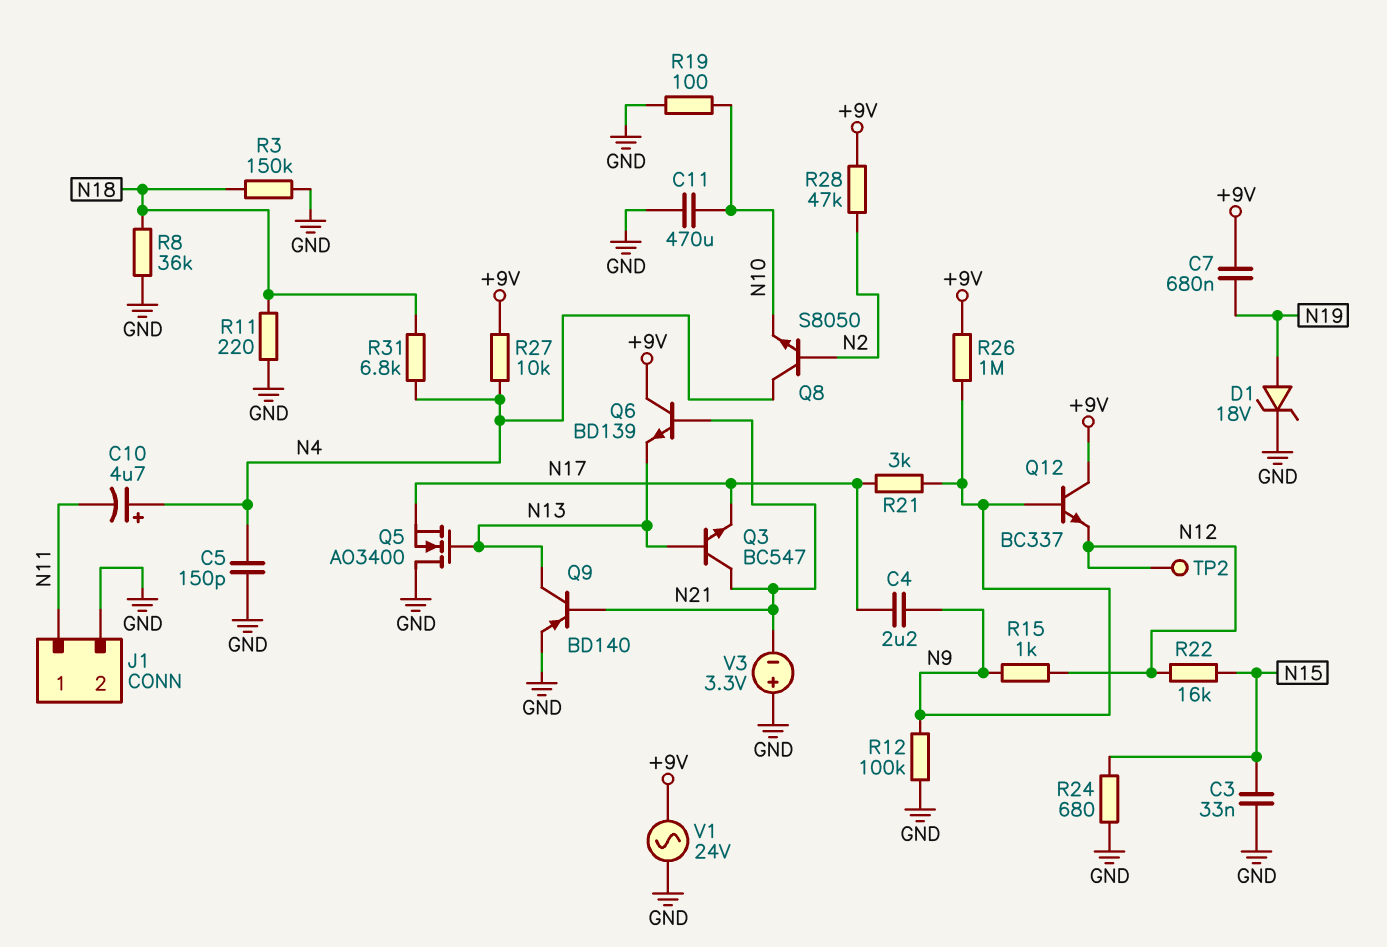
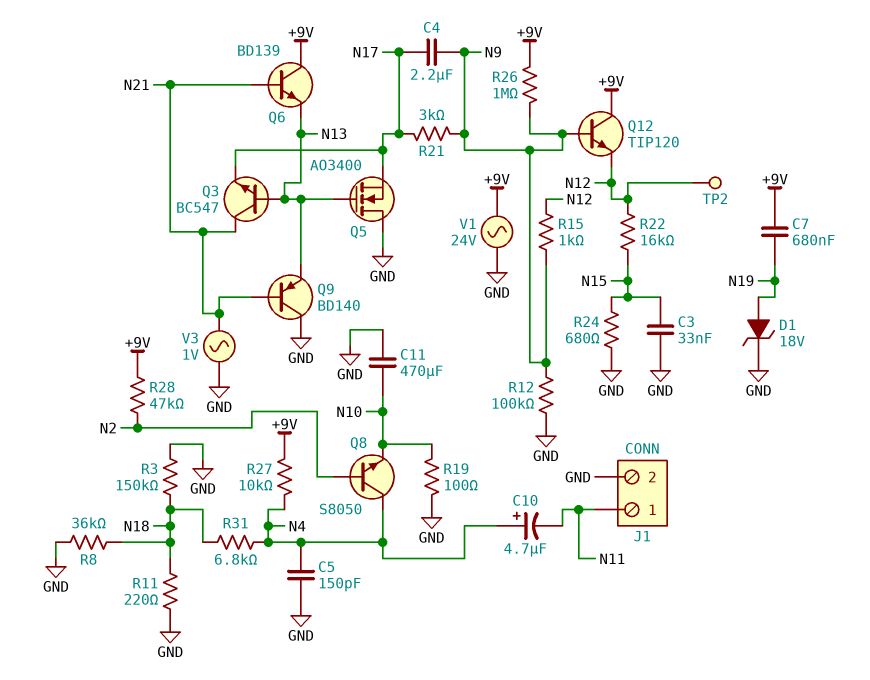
Q9: PNP BD140 (B N21, C N13, E GND) -> PNP BD140 (B N21, C GND, E N13)
Q12: NPN BC337 (B N9, C +9V, E N12) -> NPN TIP120 (B N9, C +9V, E N12)
V3: 3.3V (plus GND, minus N21) -> AC 1V (GND, N21)

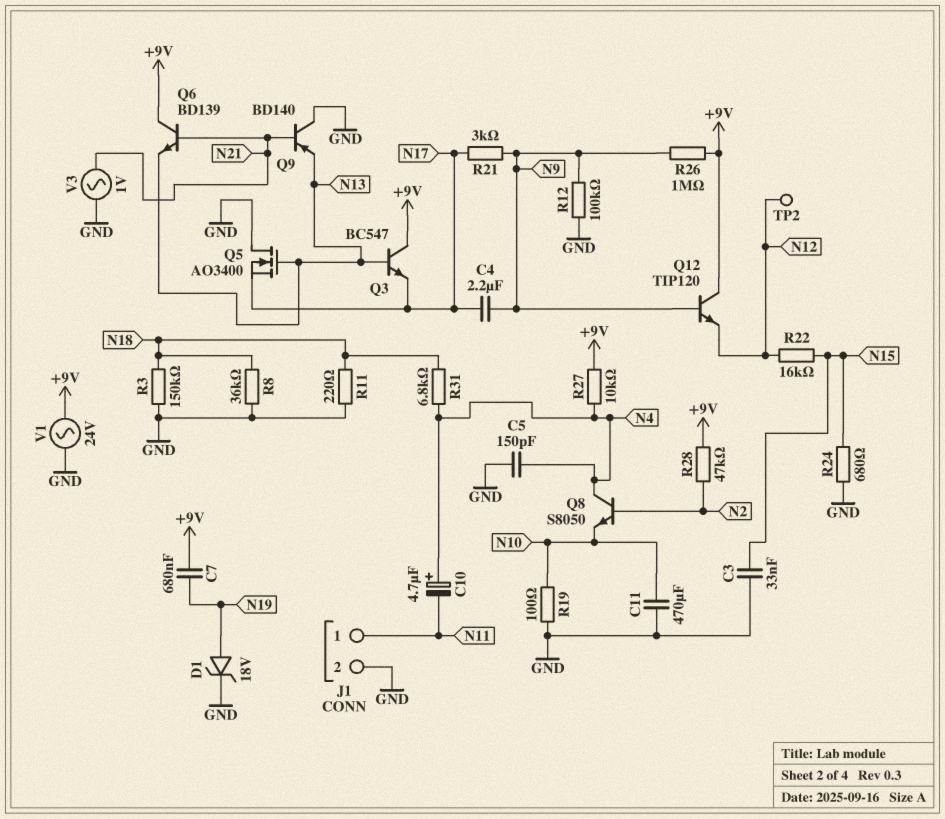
Q3: NPN BC547 (B N13, C N21, E N17) -> NPN BC547 (B N13, C +9V, E N17)
R15: 1k (N9, N12) -> none

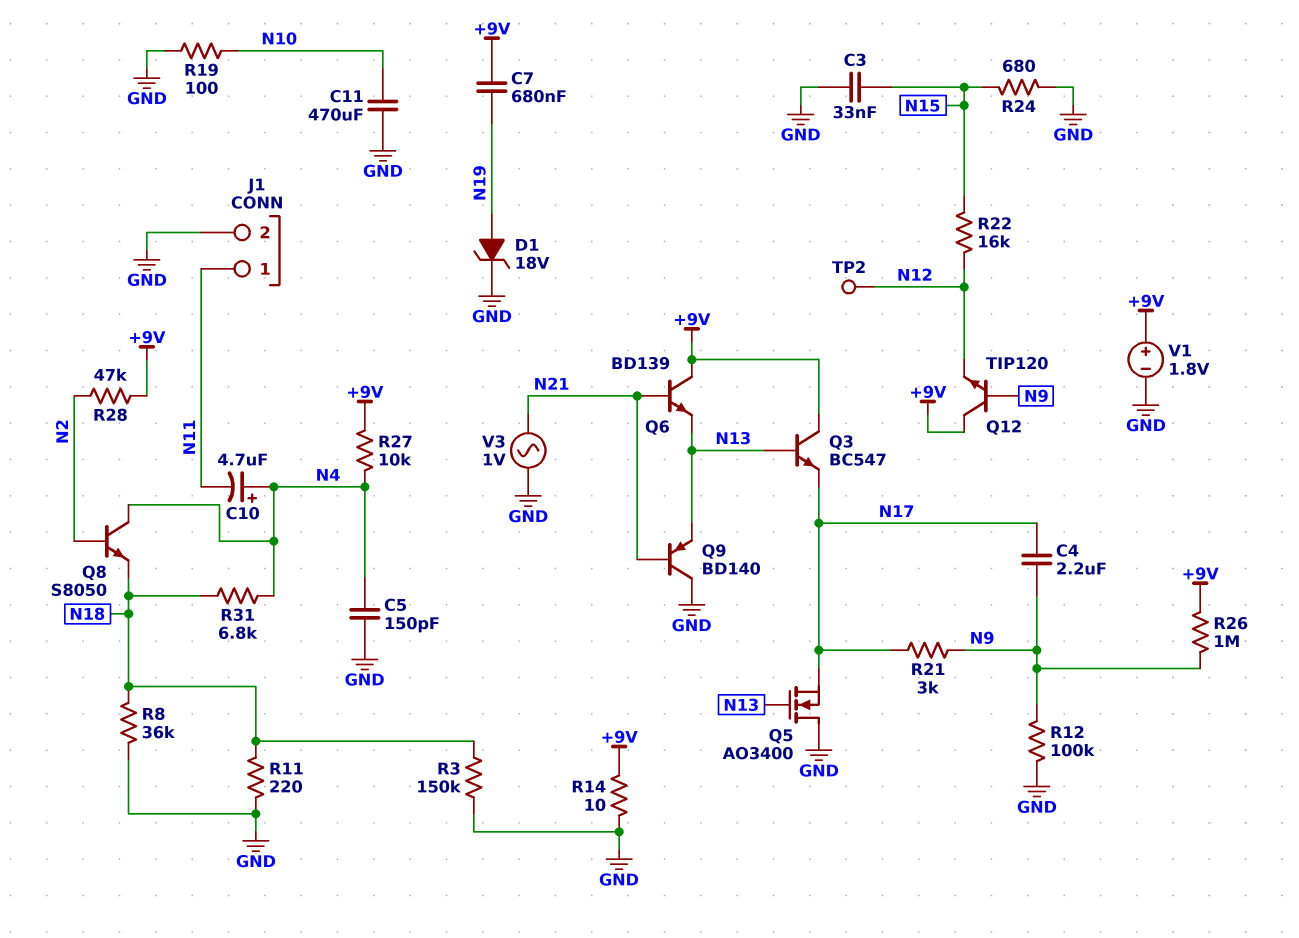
Q8: NPN S8050 (B N2, C N4, E N10) -> NPN S8050 (B N2, C N4, E N18)
R14: none -> 10 (+9V, GND)
V1: AC 24V (+9V, GND) -> 1.8V (plus +9V, minus GND)

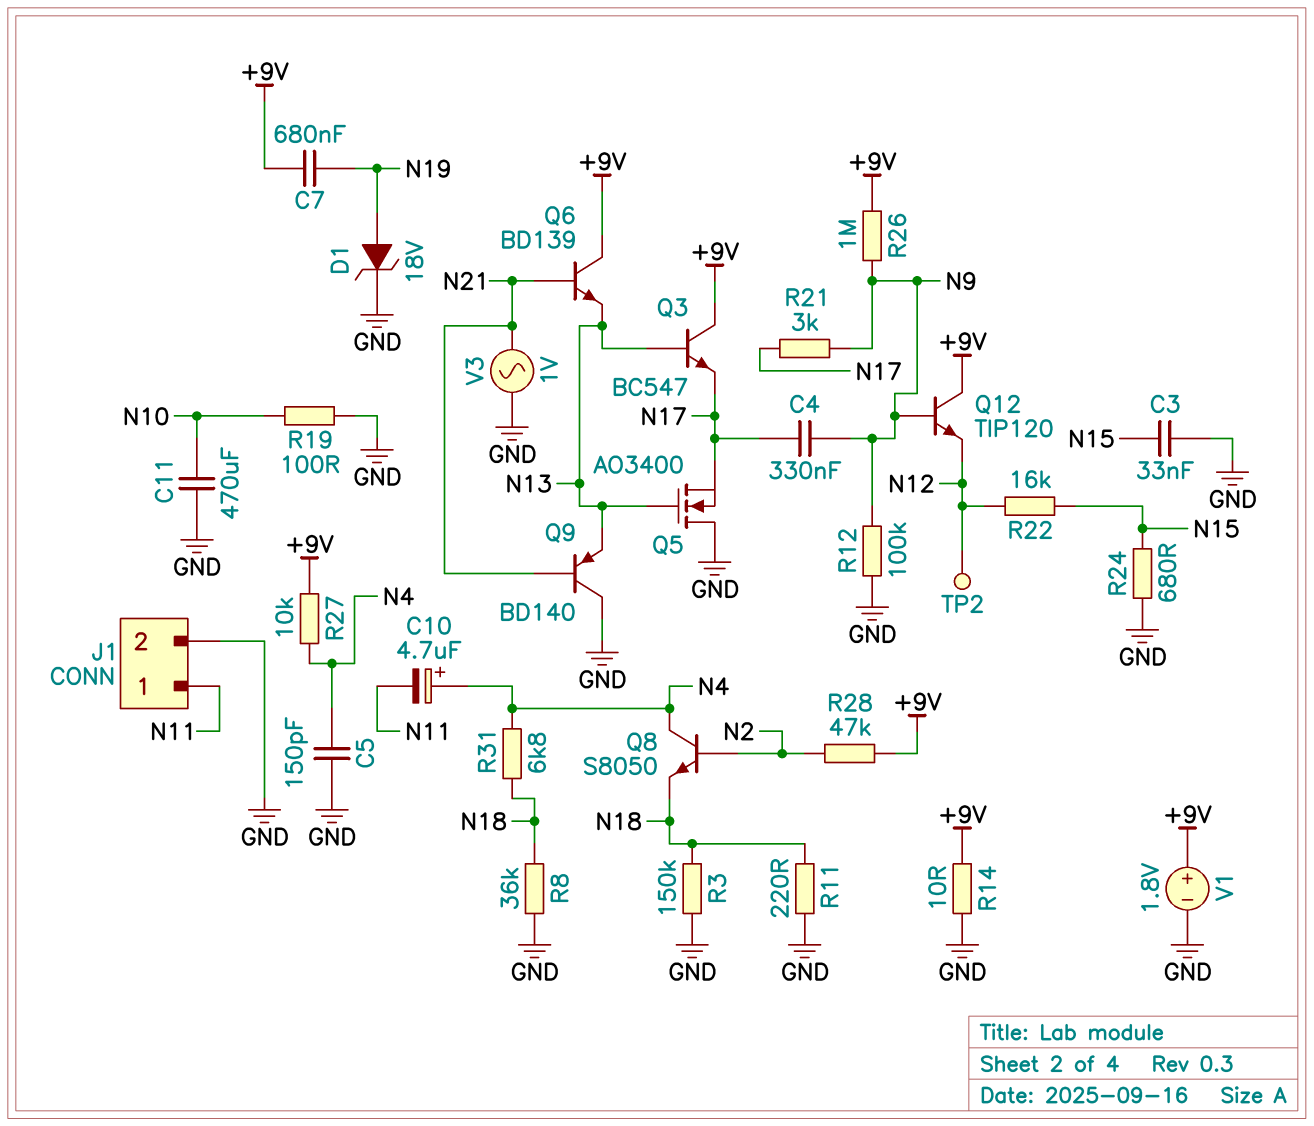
C4: 2.2uF (N9, N17) -> 330nF (N9, N17)

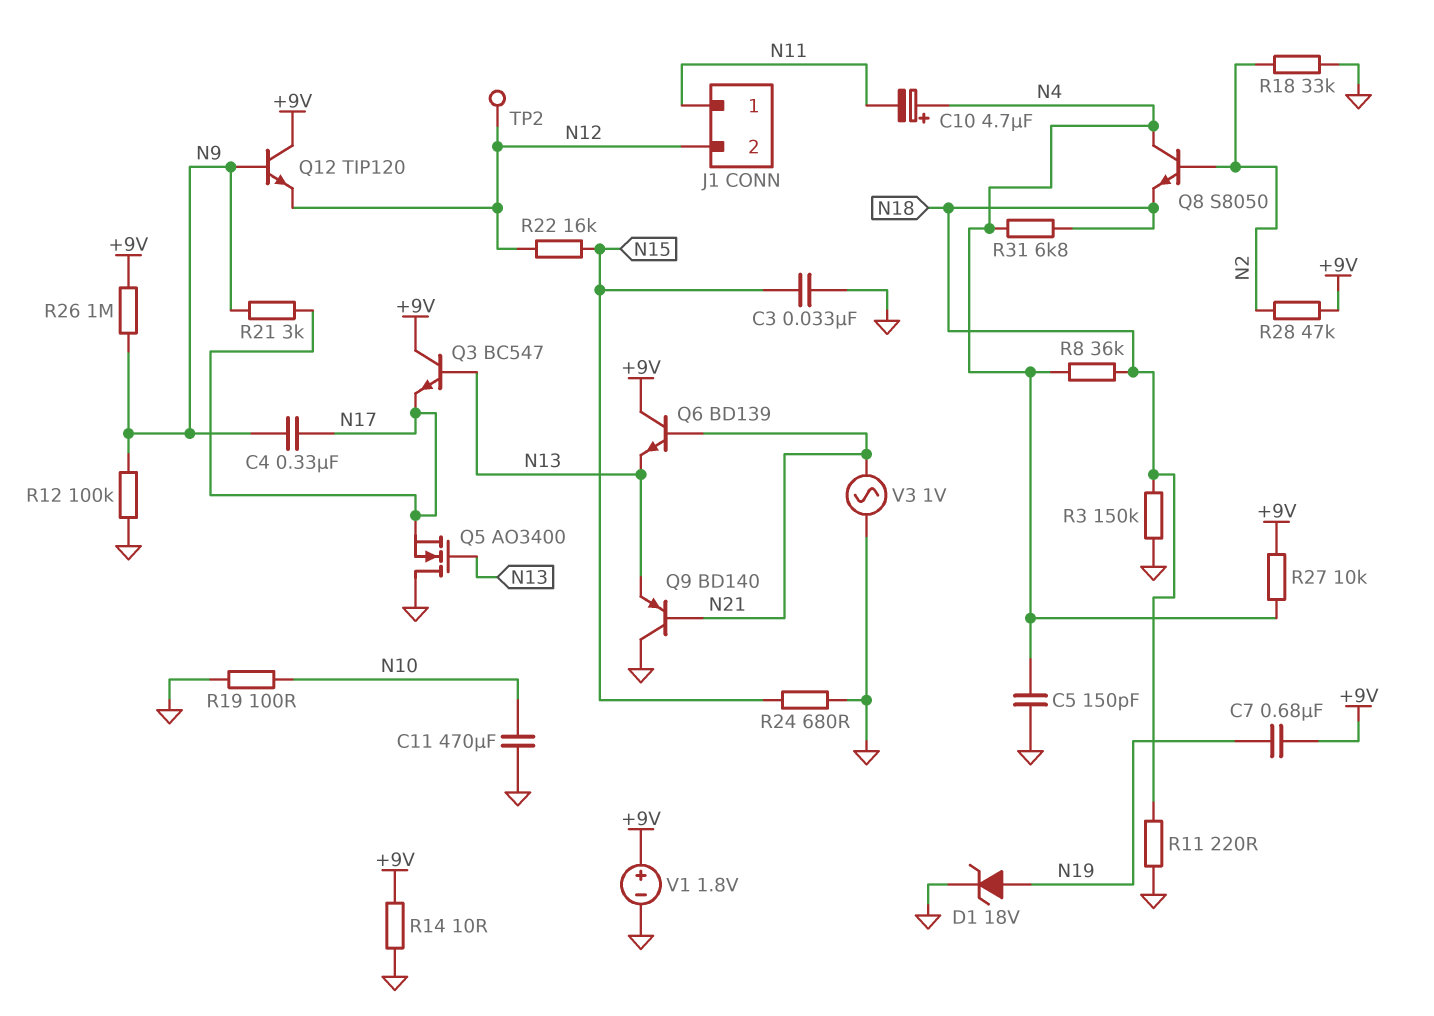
J1 pin 2: GND -> N12
R8: 36k (GND, N18) -> 36k (N4, N18)
R18: none -> 33k (GND, N2)

